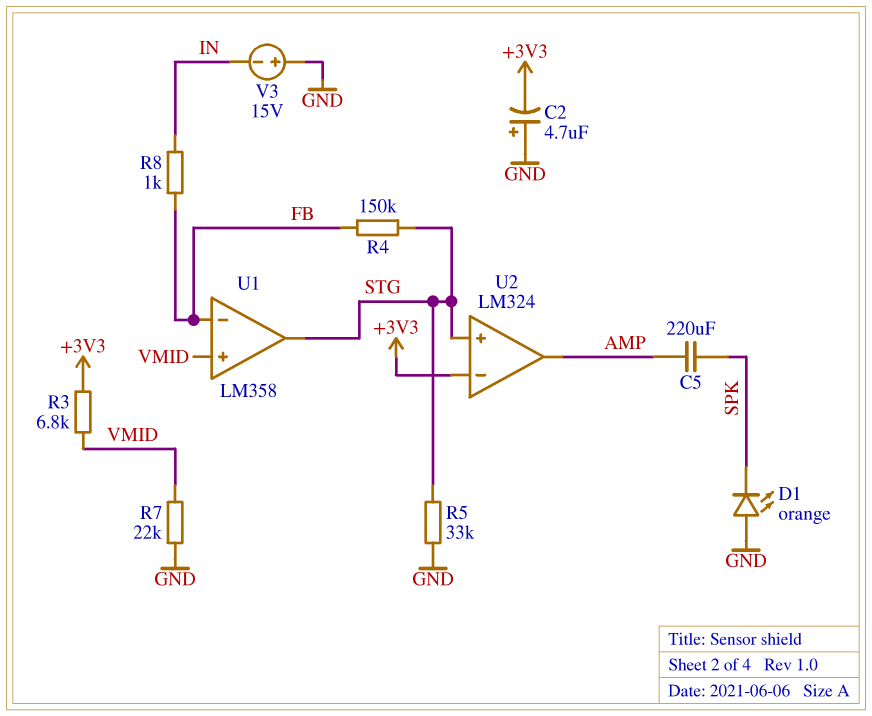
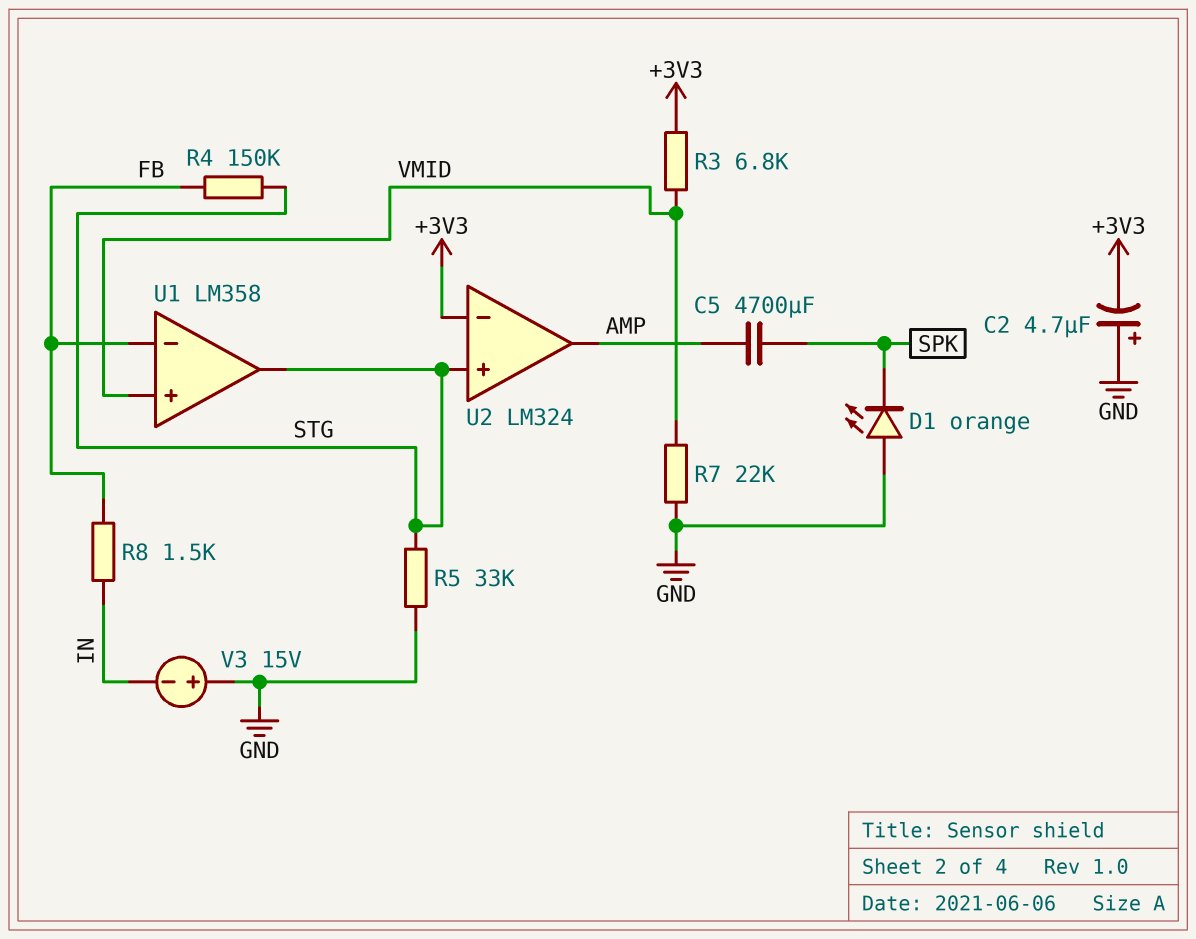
C5: 220uF (AMP, SPK) -> 4700uF (AMP, SPK)
R8: 1k (FB, IN) -> 1.5k (FB, IN)

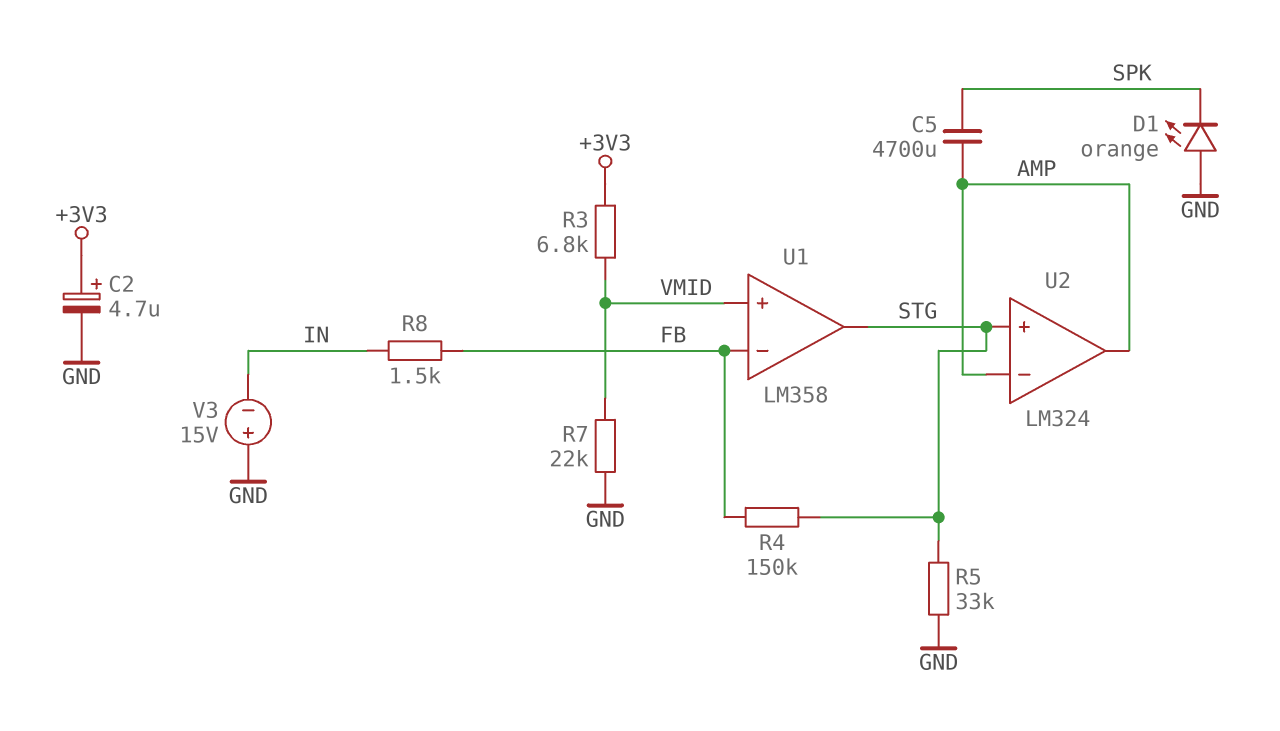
C2: 4.7uF (plus GND, minus +3V3) -> 4.7uF (plus +3V3, minus GND)
U2 pin in-: +3V3 -> AMP

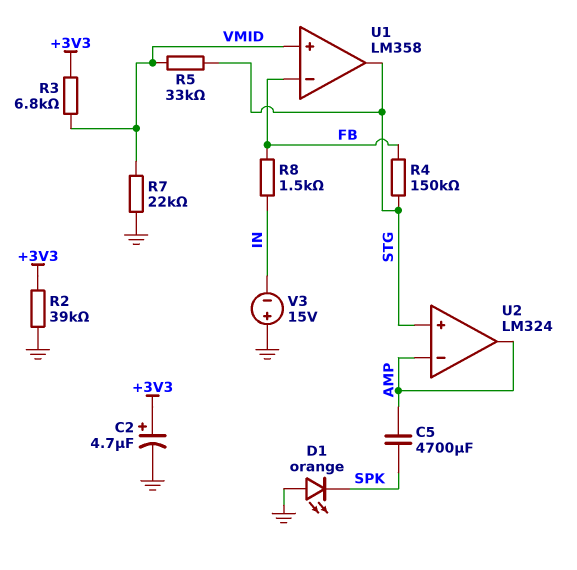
R2: none -> 39k (+3V3, GND)
R5: 33k (GND, STG) -> 33k (STG, VMID)

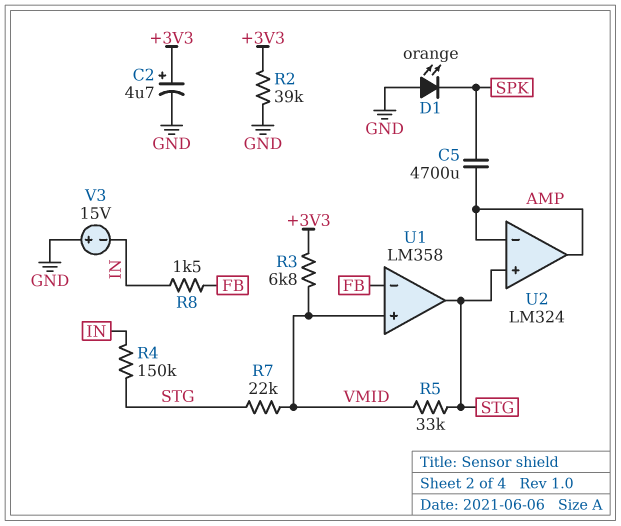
R4: 150k (FB, STG) -> 150k (IN, STG)
R7: 22k (GND, VMID) -> 22k (STG, VMID)

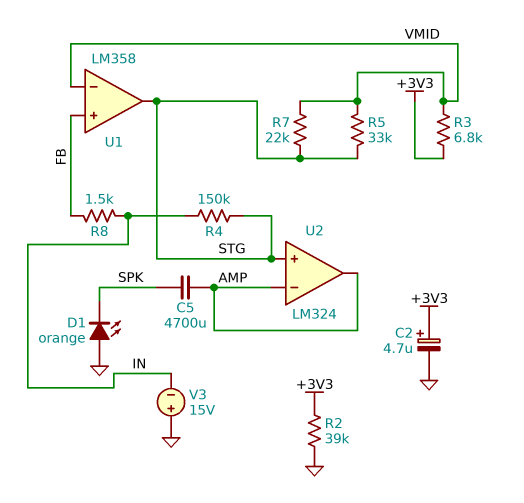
U1 pin in+: VMID -> FB
U1 pin in-: FB -> VMID

